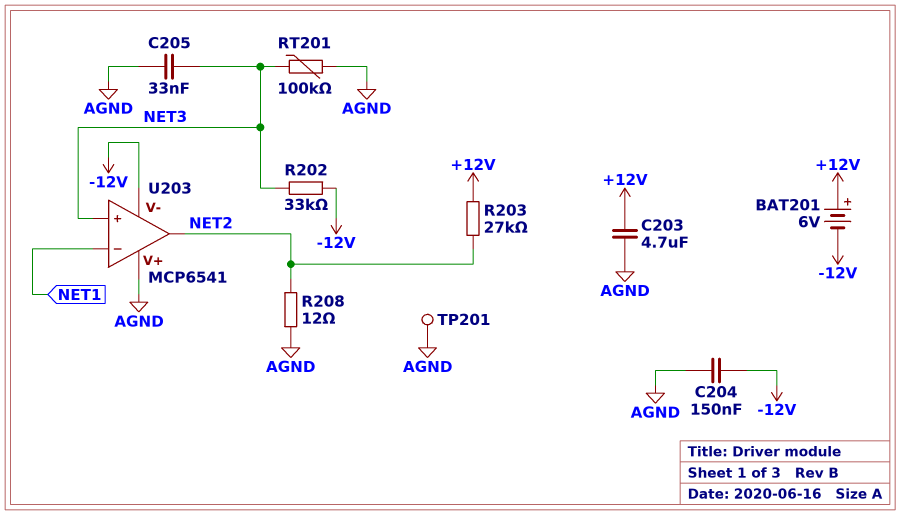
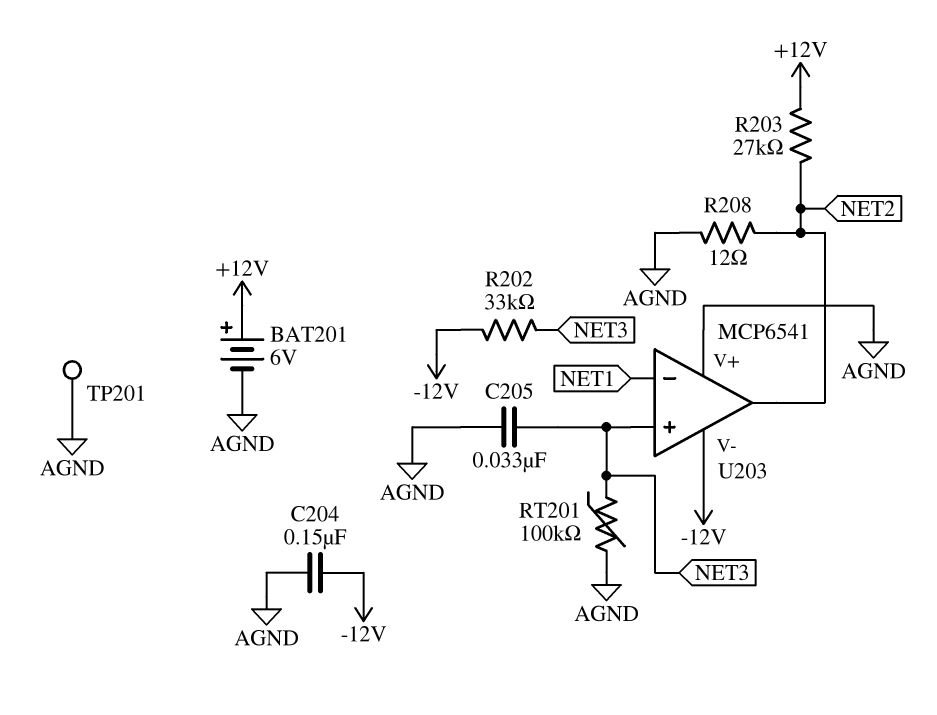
BAT201: 6V (plus +12V, minus -12V) -> 6V (plus +12V, minus AGND)
C203: 4.7uF (+12V, AGND) -> none

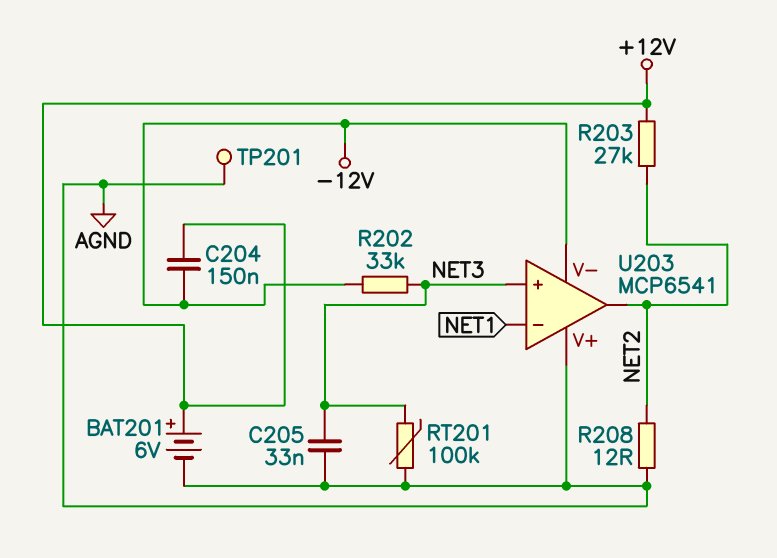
C204: 150nF (-12V, AGND) -> 150nF (+12V, -12V)

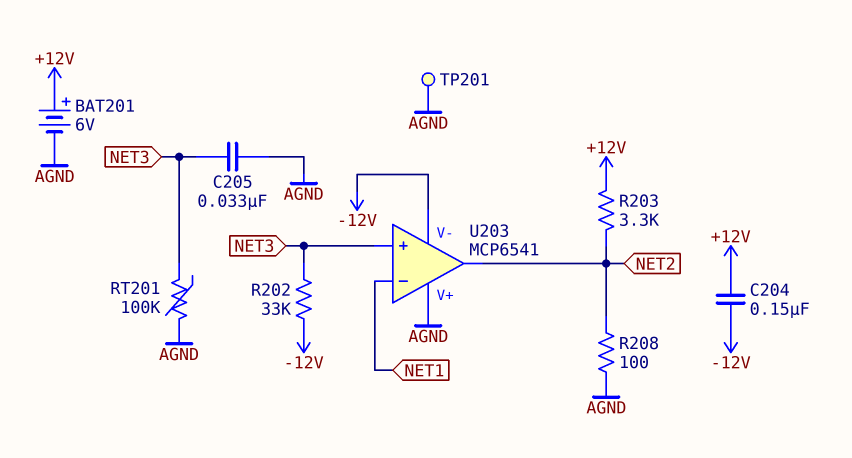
R203: 27k (+12V, NET2) -> 3.3k (+12V, NET2)
R208: 12 (AGND, NET2) -> 100 (AGND, NET2)

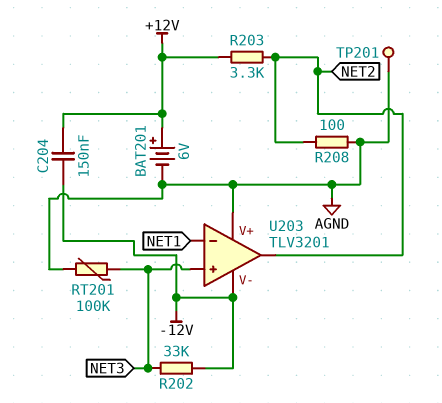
C205: 33nF (AGND, NET3) -> none
U203: MCP6541 -> TLV3201

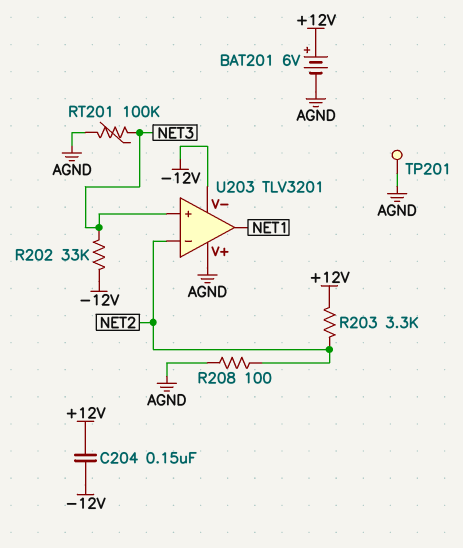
U203 pin in-: NET1 -> NET2
U203 pin out: NET2 -> NET1

